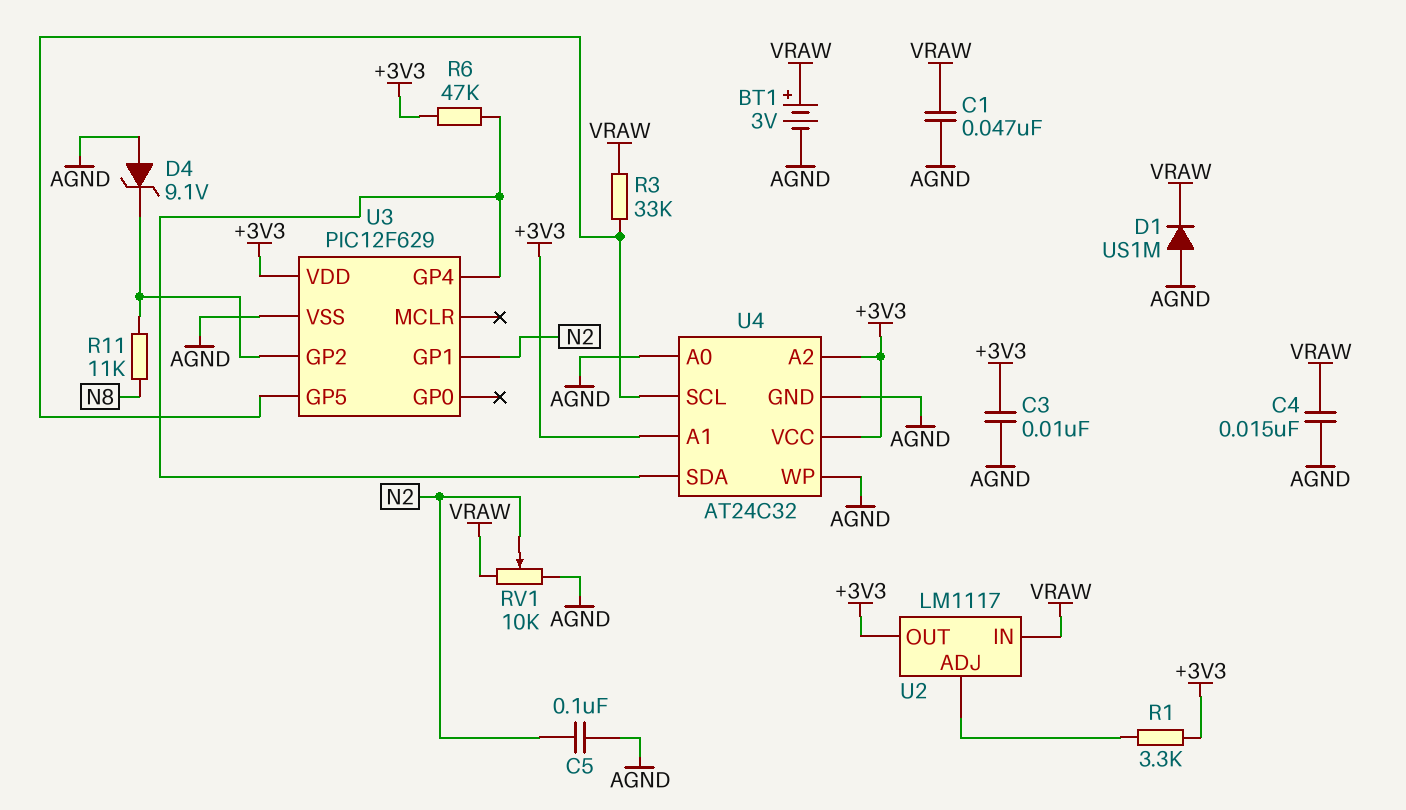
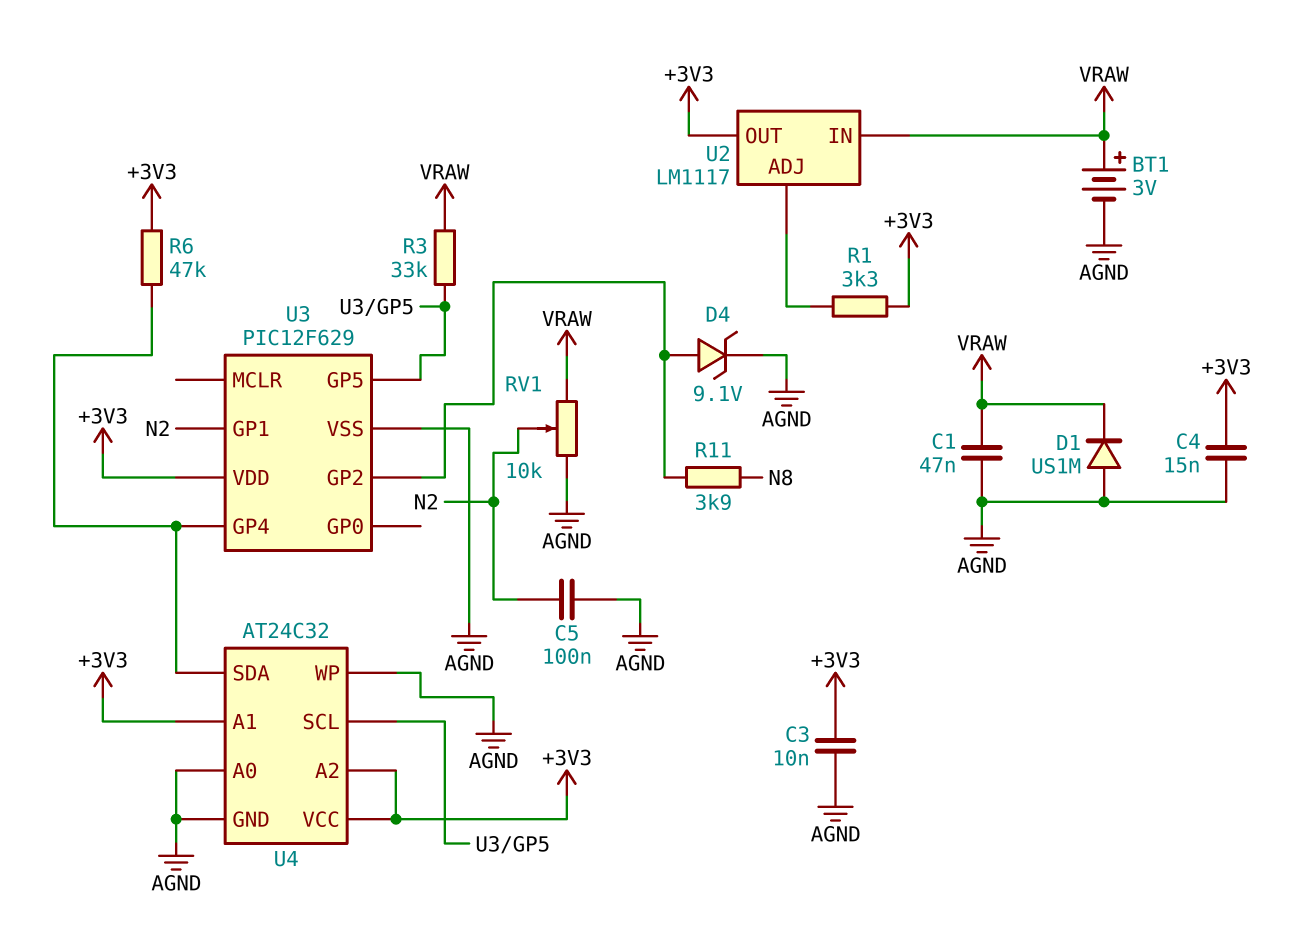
C4: 15nF (AGND, VRAW) -> 15nF (+3V3, AGND)
D4: zener 9.1V (A AGND, K U3/GP2) -> zener 9.1V (A U3/GP2, K AGND)
R11: 11k (N8, U3/GP2) -> 3.9k (N8, U3/GP2)

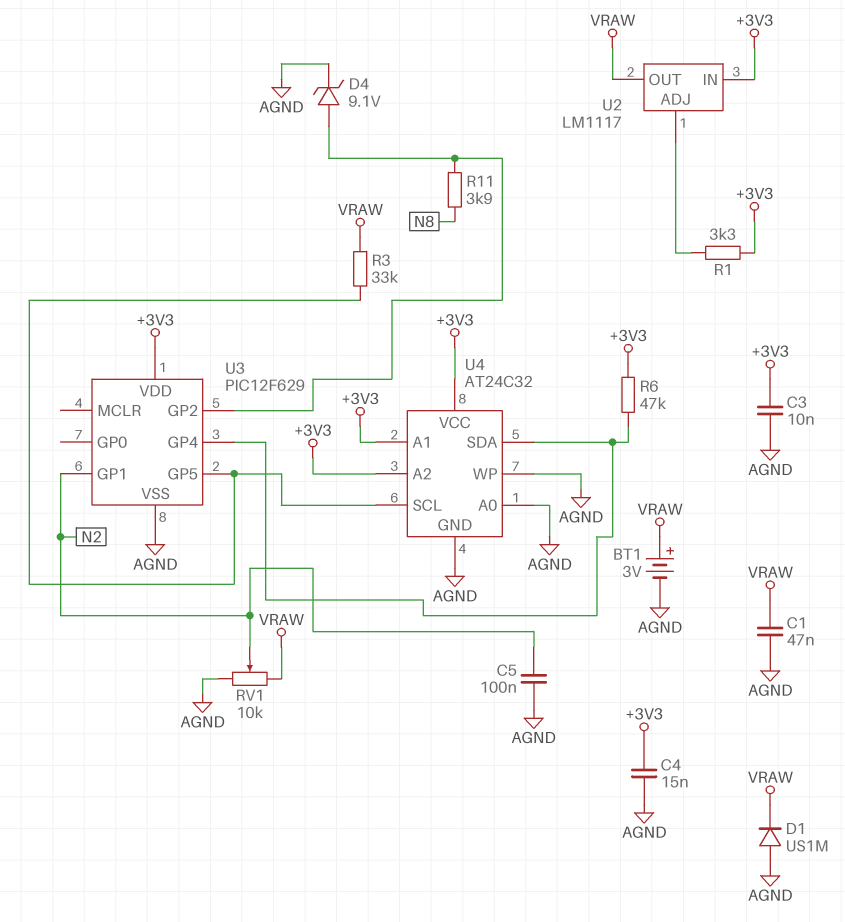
U2 pin IN: VRAW -> +3V3
U2 pin OUT: +3V3 -> VRAW

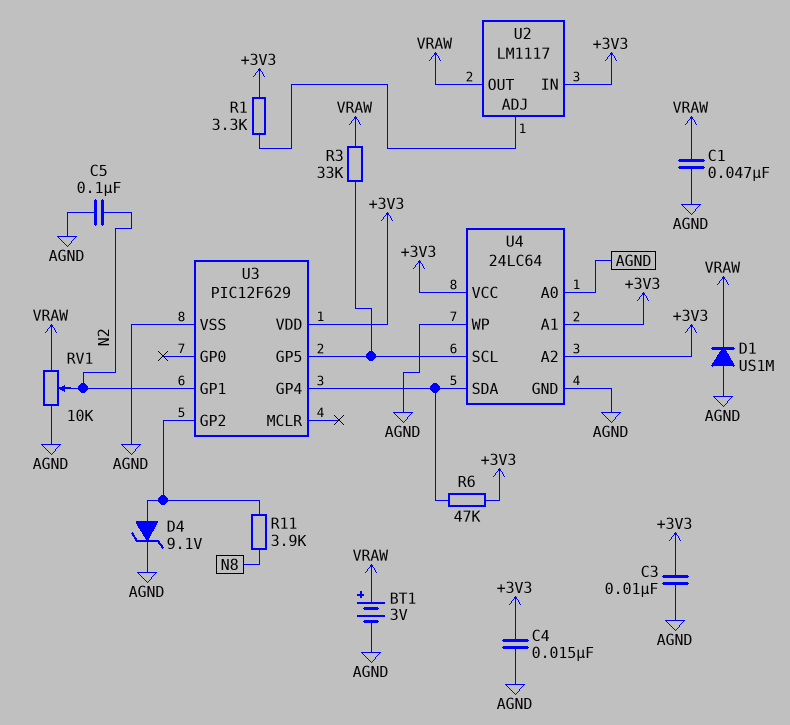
U4: AT24C32 -> 24LC64

